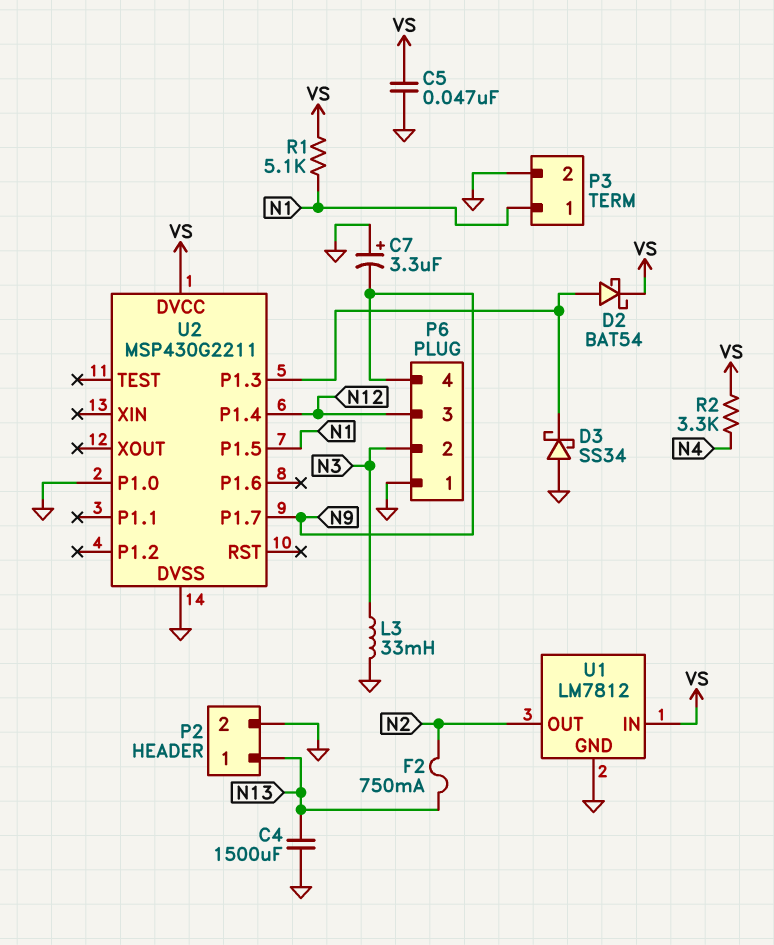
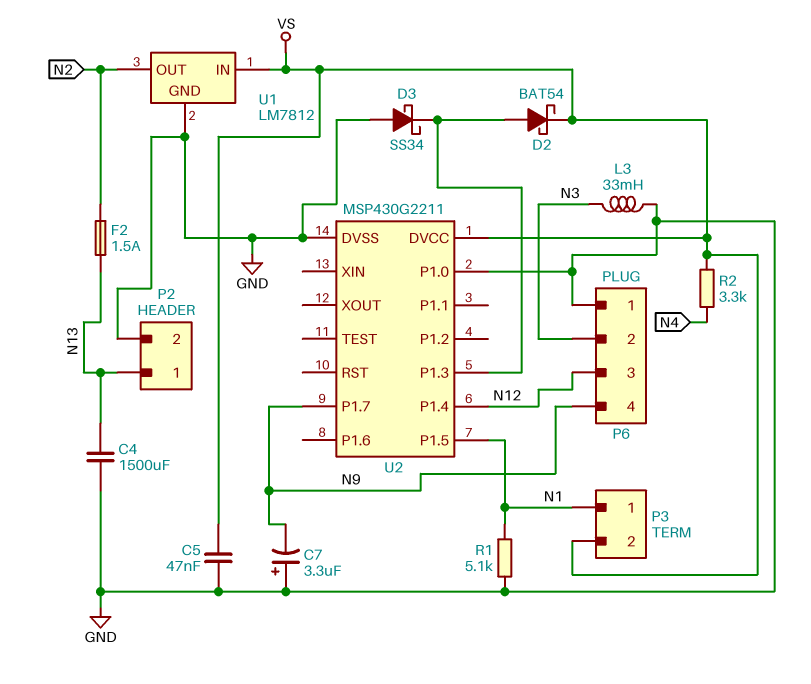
F2: 750mA (N2, N13) -> 1.5A (N2, N13)
P3 pin 2: GND -> VS
R1: 5.1k (N1, VS) -> 5.1k (GND, N1)

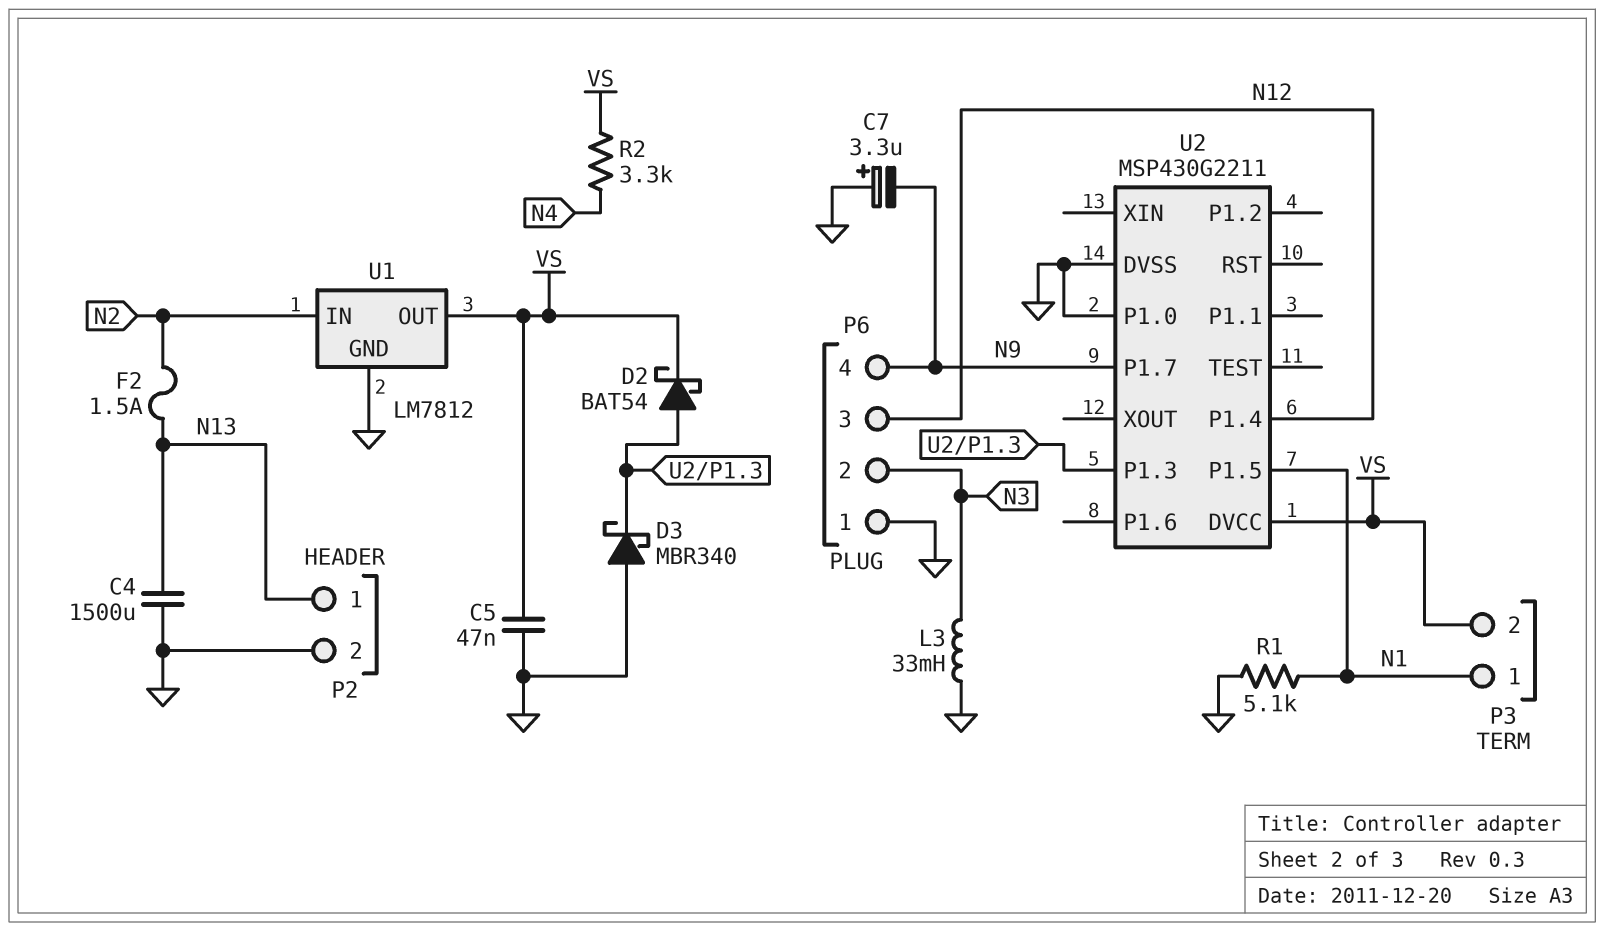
D3: schottky SS34 (A GND, K U2/P1.3) -> schottky MBR340 (A GND, K U2/P1.3)
U1 pin IN: VS -> N2
U1 pin OUT: N2 -> VS

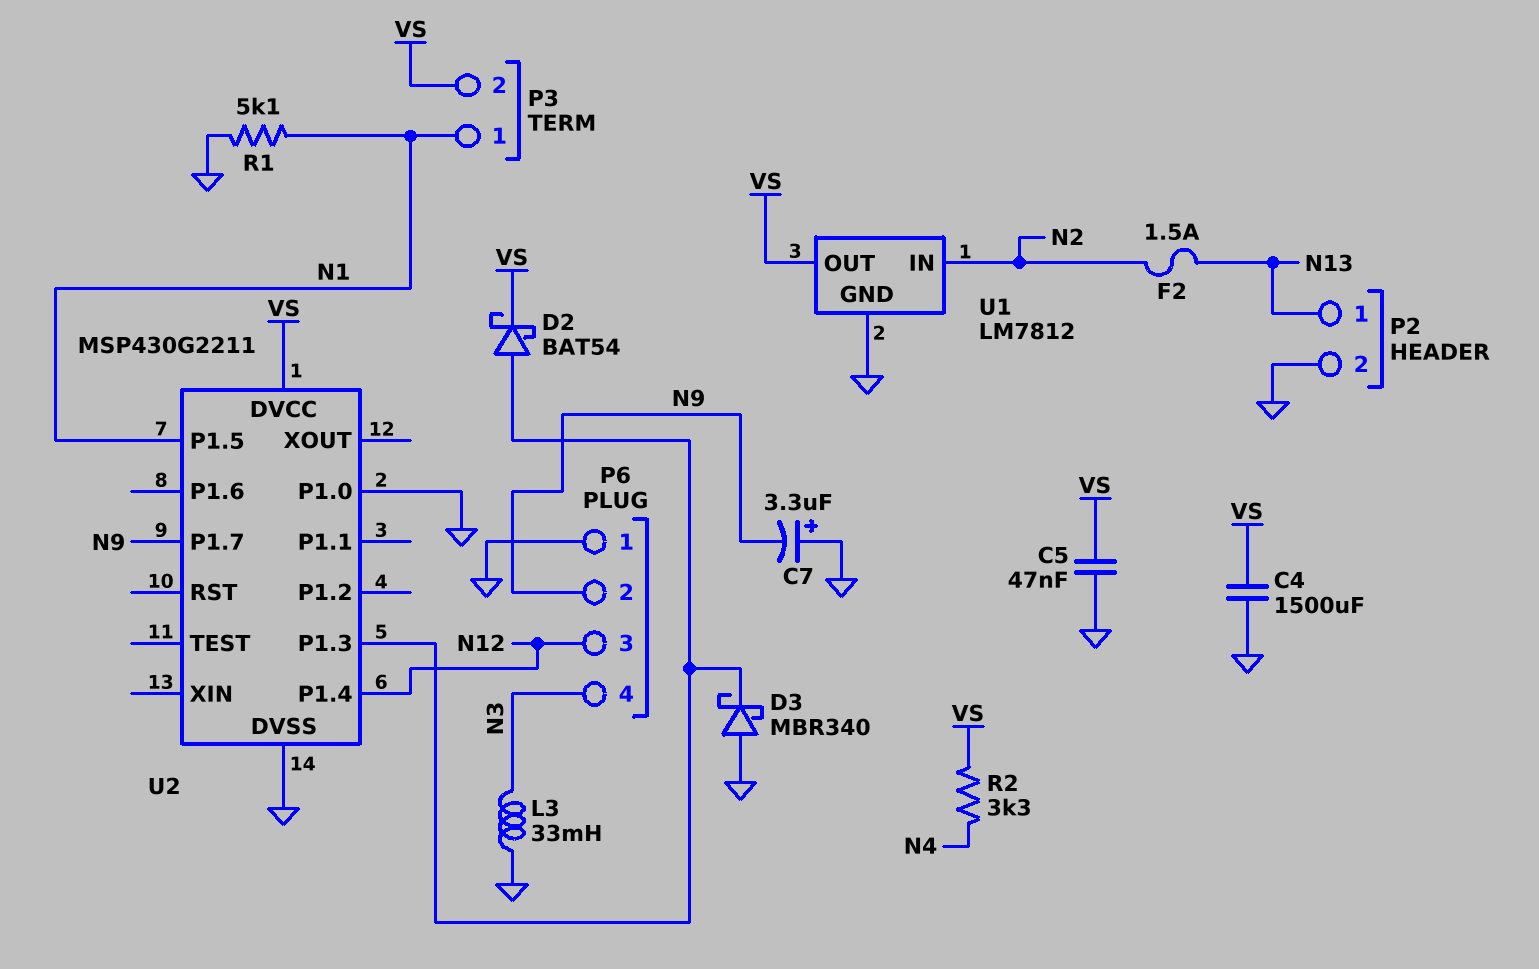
C4: 1500uF (GND, N13) -> 1500uF (GND, VS)
P6 pin 2: N3 -> N9
P6 pin 4: N9 -> N3

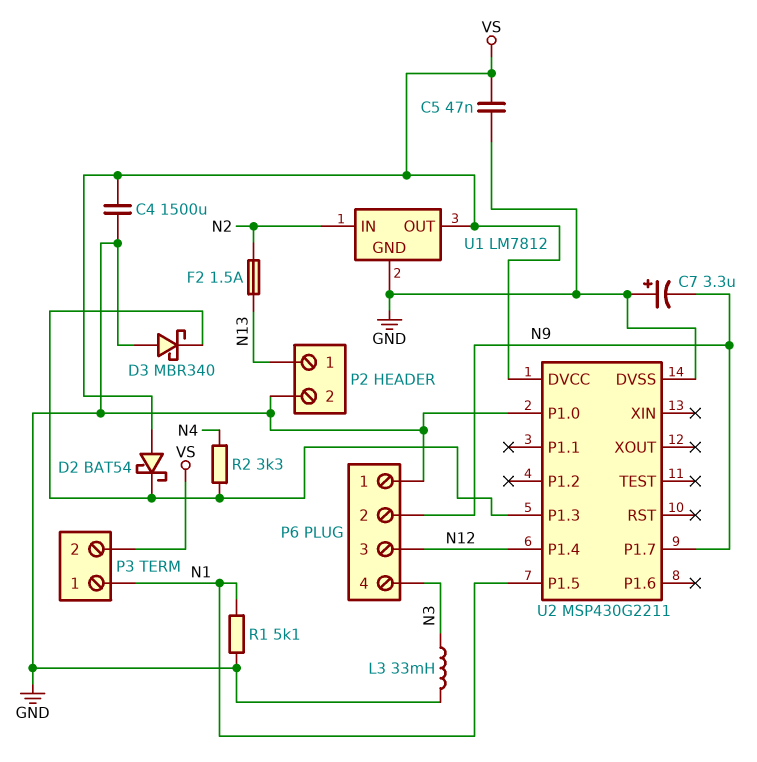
D2: schottky BAT54 (A U2/P1.3, K VS) -> schottky BAT54 (A VS, K U2/P1.3)
R2: 3.3k (N4, VS) -> 3.3k (N4, U2/P1.3)

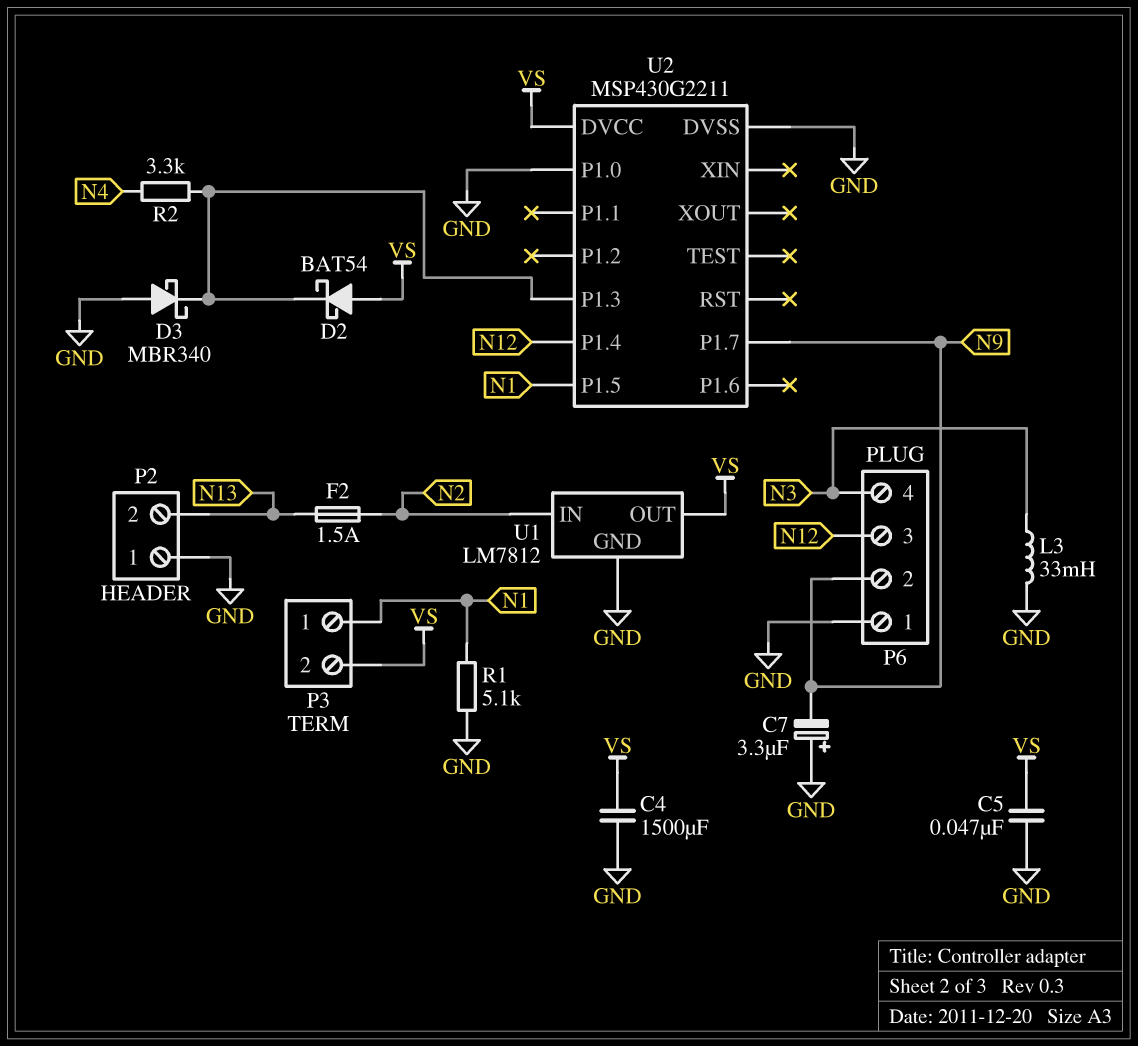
P2 pin 1: N13 -> GND
P2 pin 2: GND -> N13

